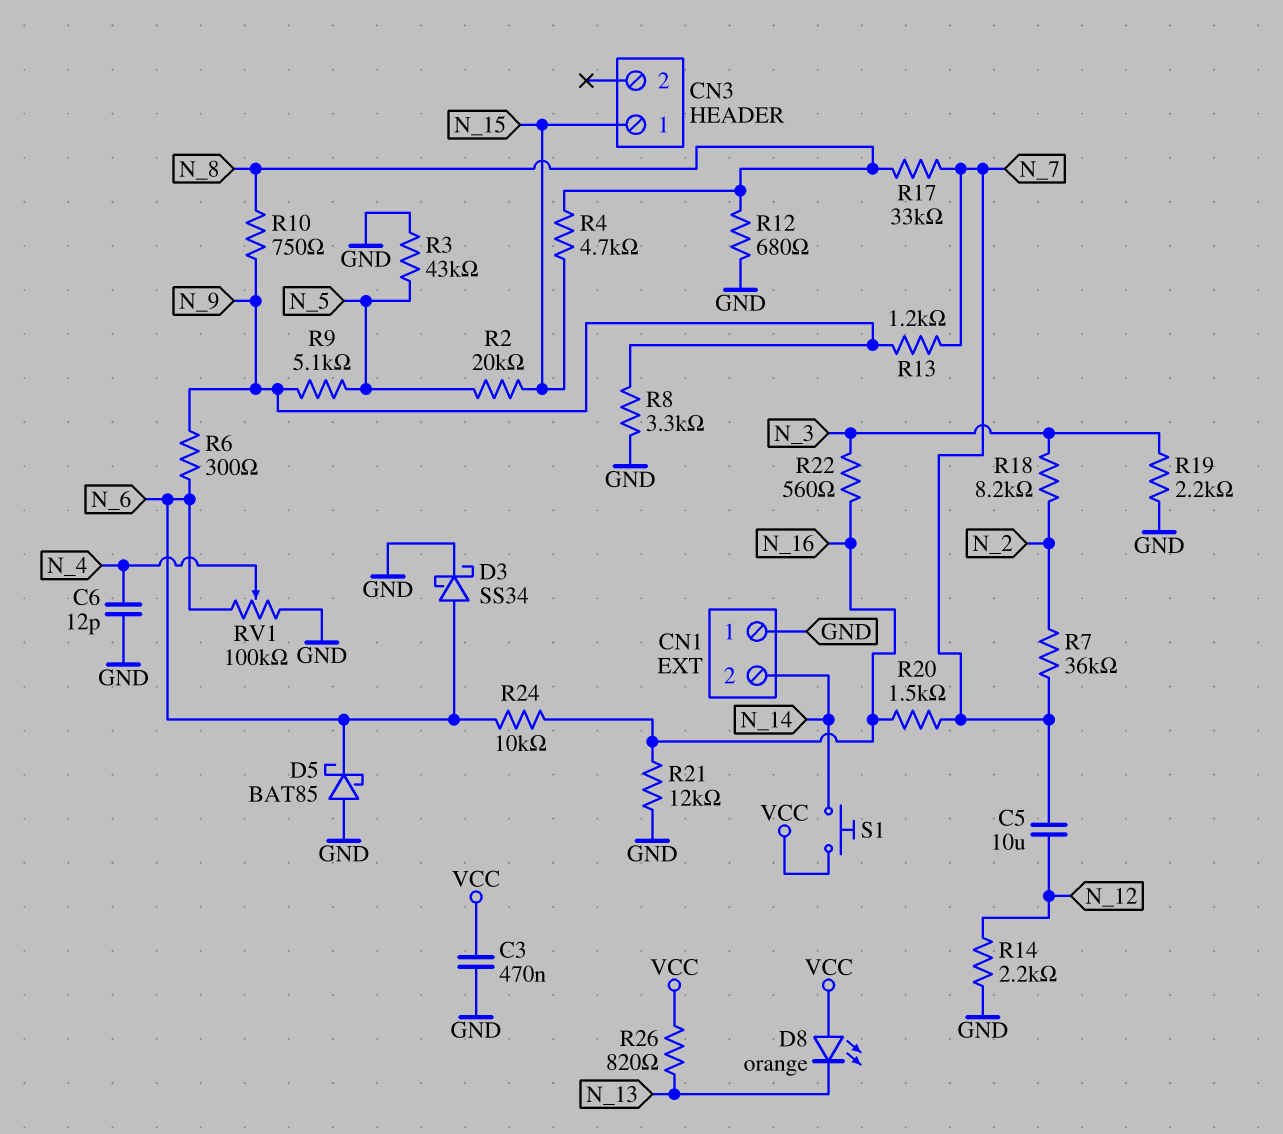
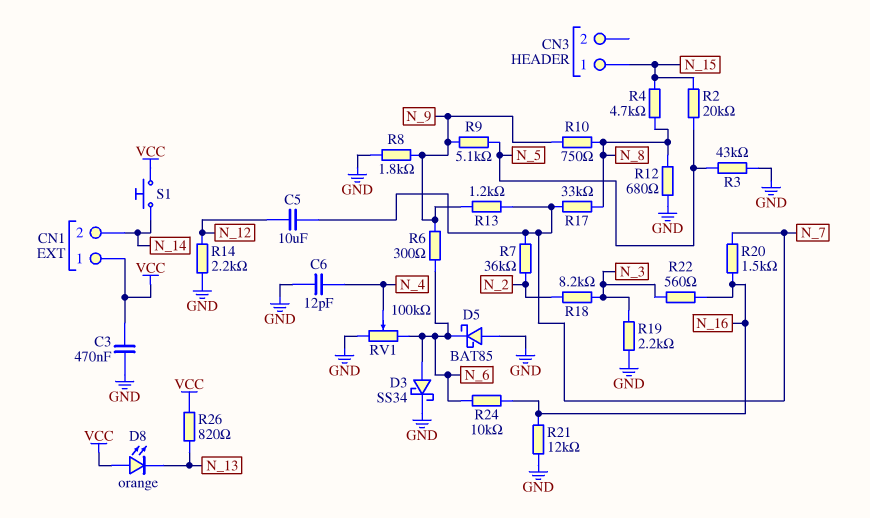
CN1 pin 1: GND -> VCC
R8: 3.3k (GND, N_9) -> 1.8k (GND, N_9)

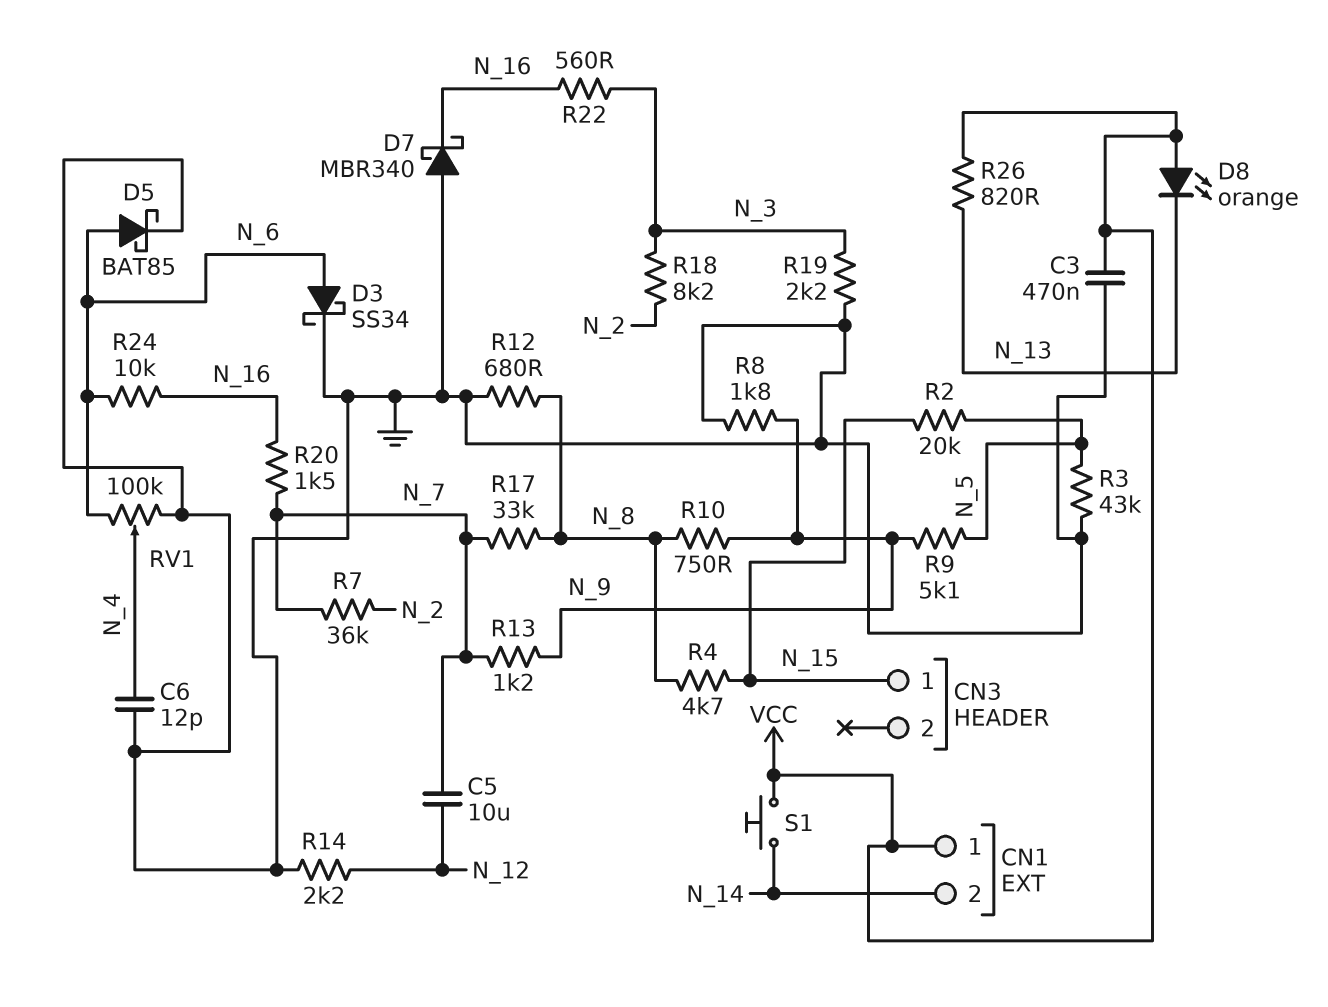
D5: schottky BAT85 (A GND, K N_6) -> schottky BAT85 (A N_6, K GND)
D7: none -> schottky MBR340 (A GND, K N_16)
R6: 300 (N_6, N_9) -> none
R21: 12k (GND, N_16) -> none

